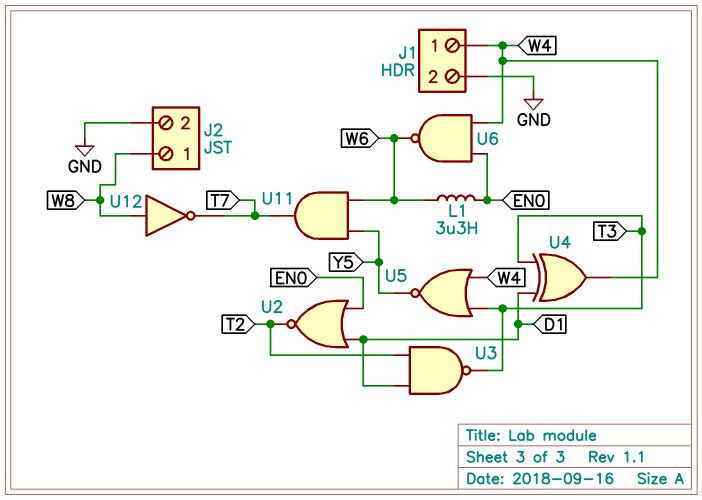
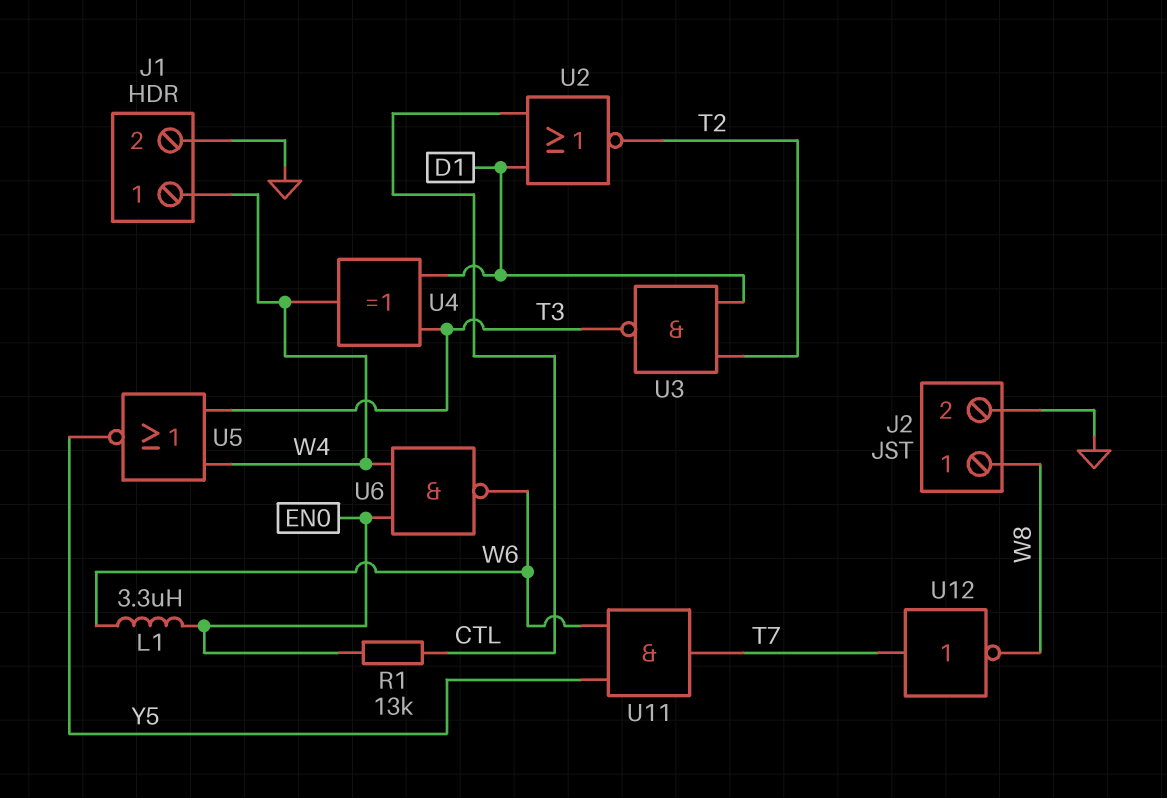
R1: none -> 13k (CTL, EN0)
U2: NOR (in D1, in EN0, out T2) -> NOR (in CTL, in D1, out T2)
U12: NOT (in W8, out T7) -> NOT (in T7, out W8)

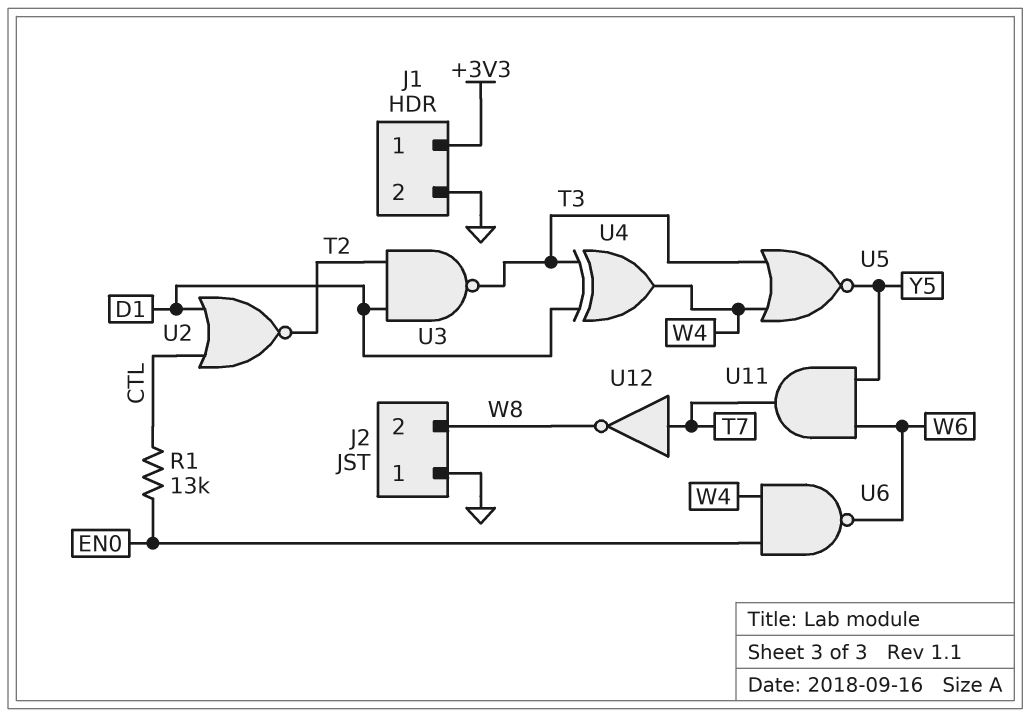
J1 pin 1: W4 -> +3V3
J2 pin 1: W8 -> GND
J2 pin 2: GND -> W8
L1: 3.3uH (EN0, W6) -> none

